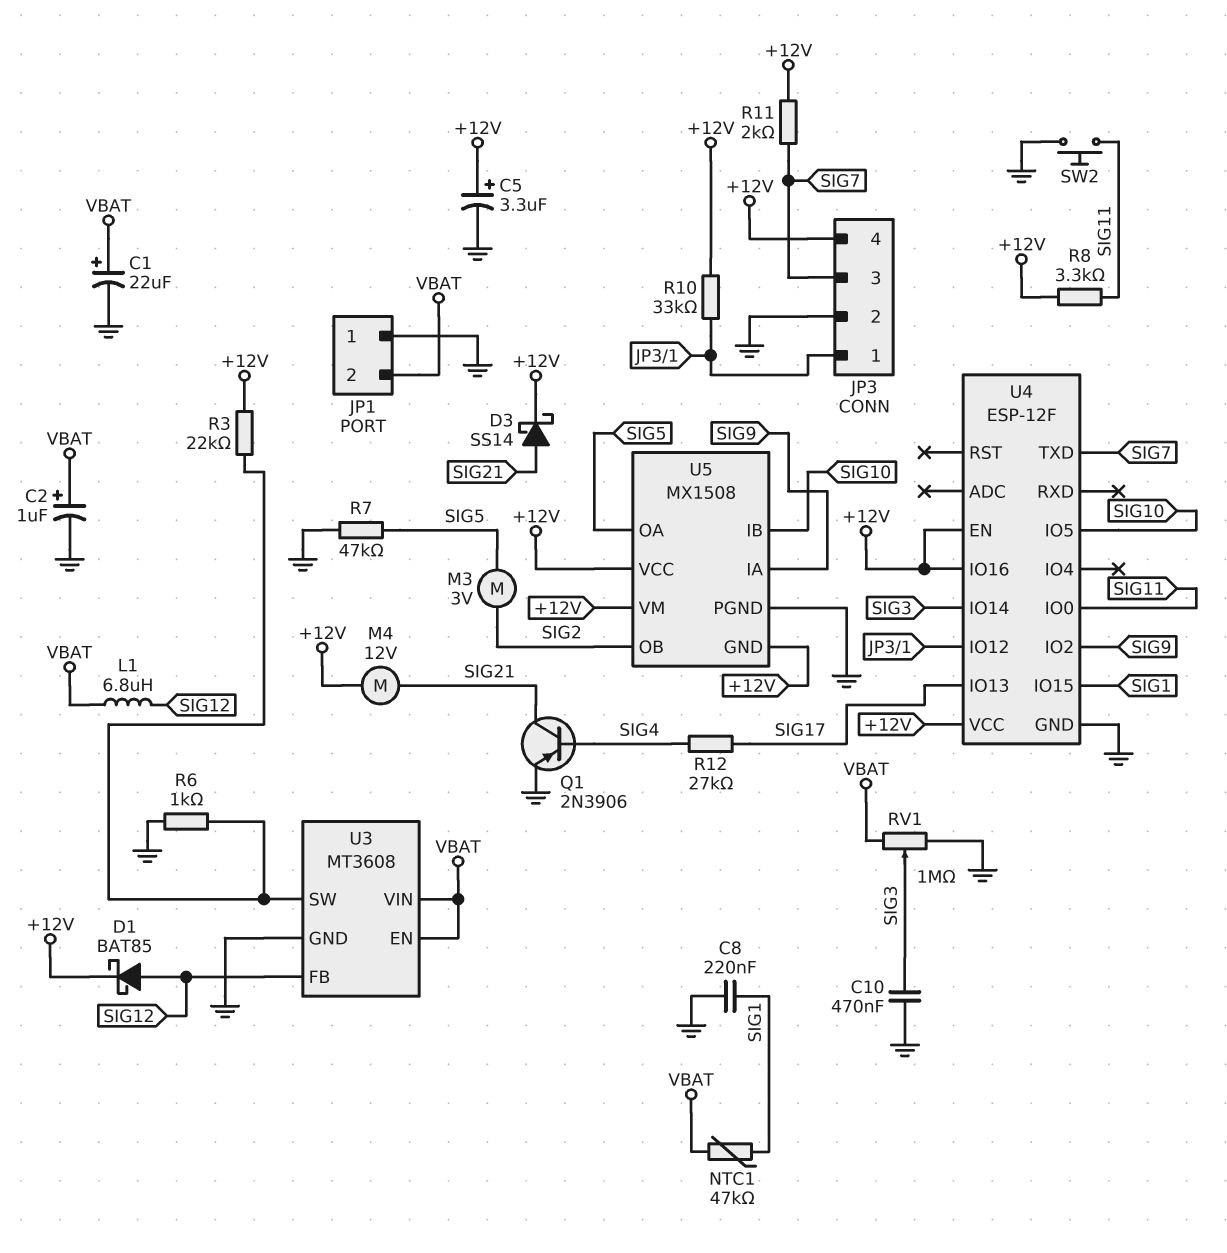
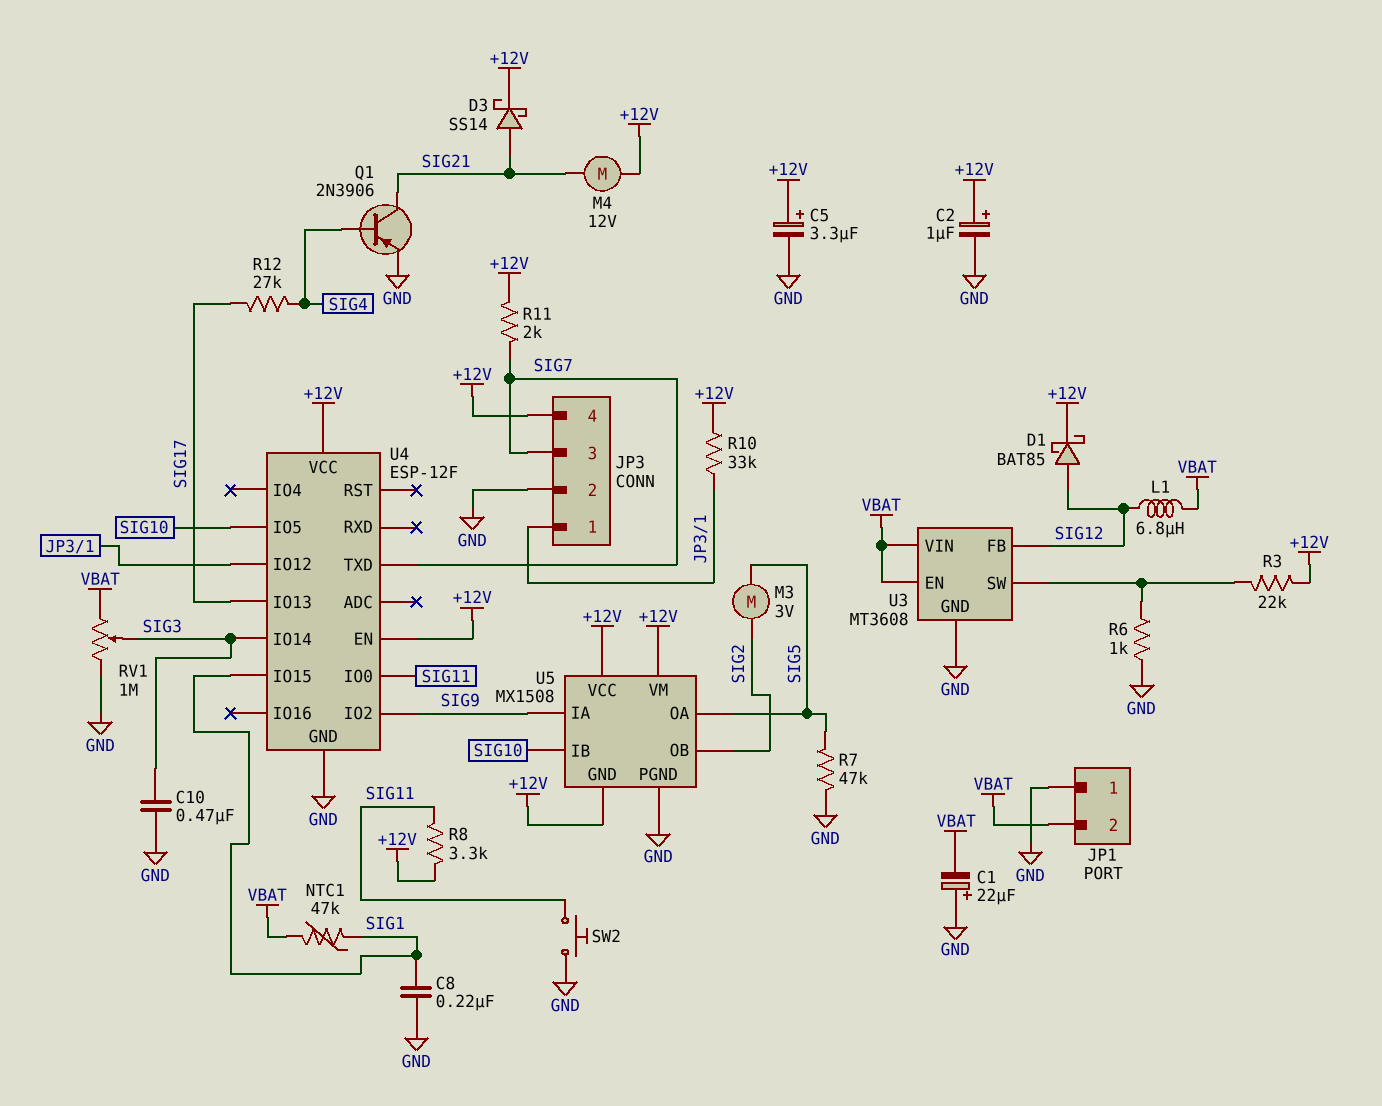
C1: 22uF (plus VBAT, minus GND) -> 22uF (plus GND, minus VBAT)
C2: 1uF (plus VBAT, minus GND) -> 1uF (plus +12V, minus GND)
U4 pin IO16: +12V -> none

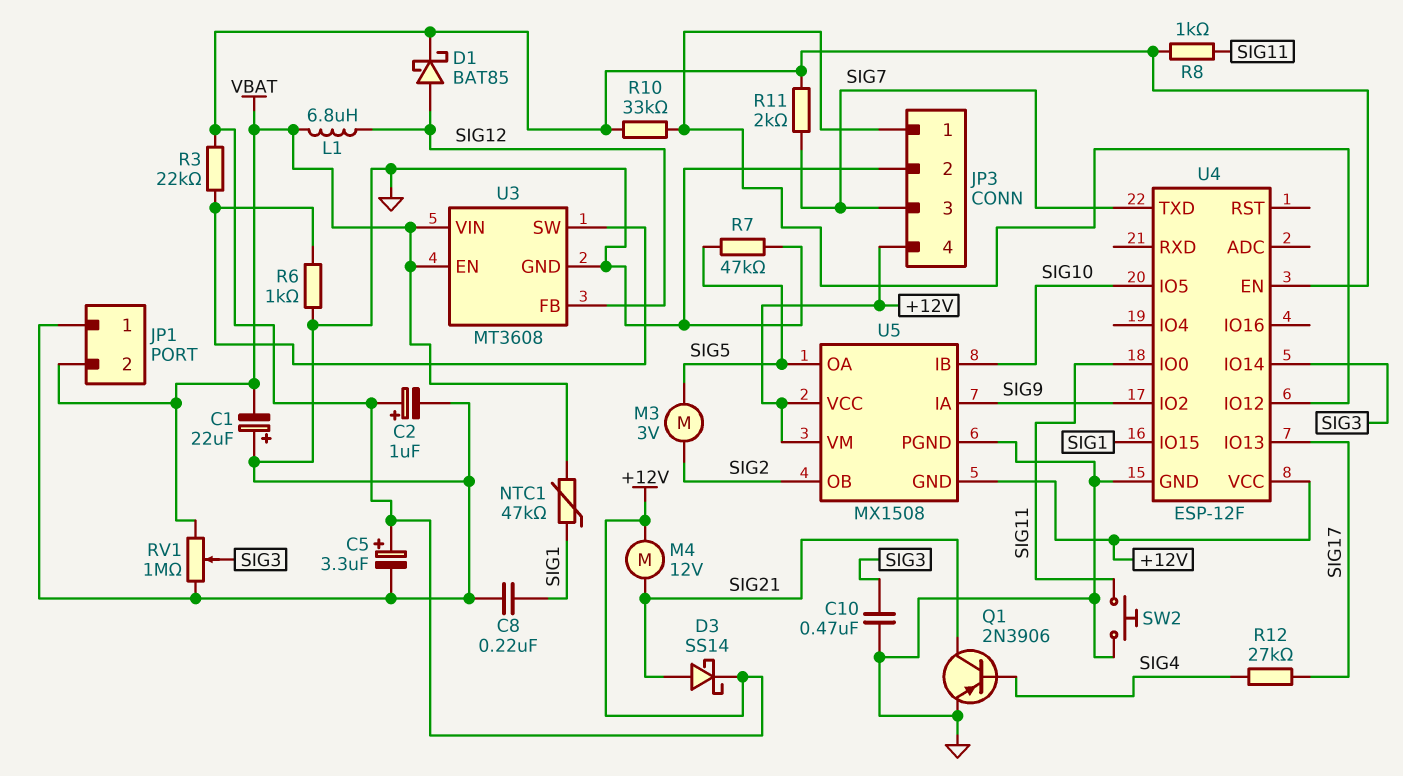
R8: 3.3k (+12V, SIG11) -> 1k (+12V, SIG11)

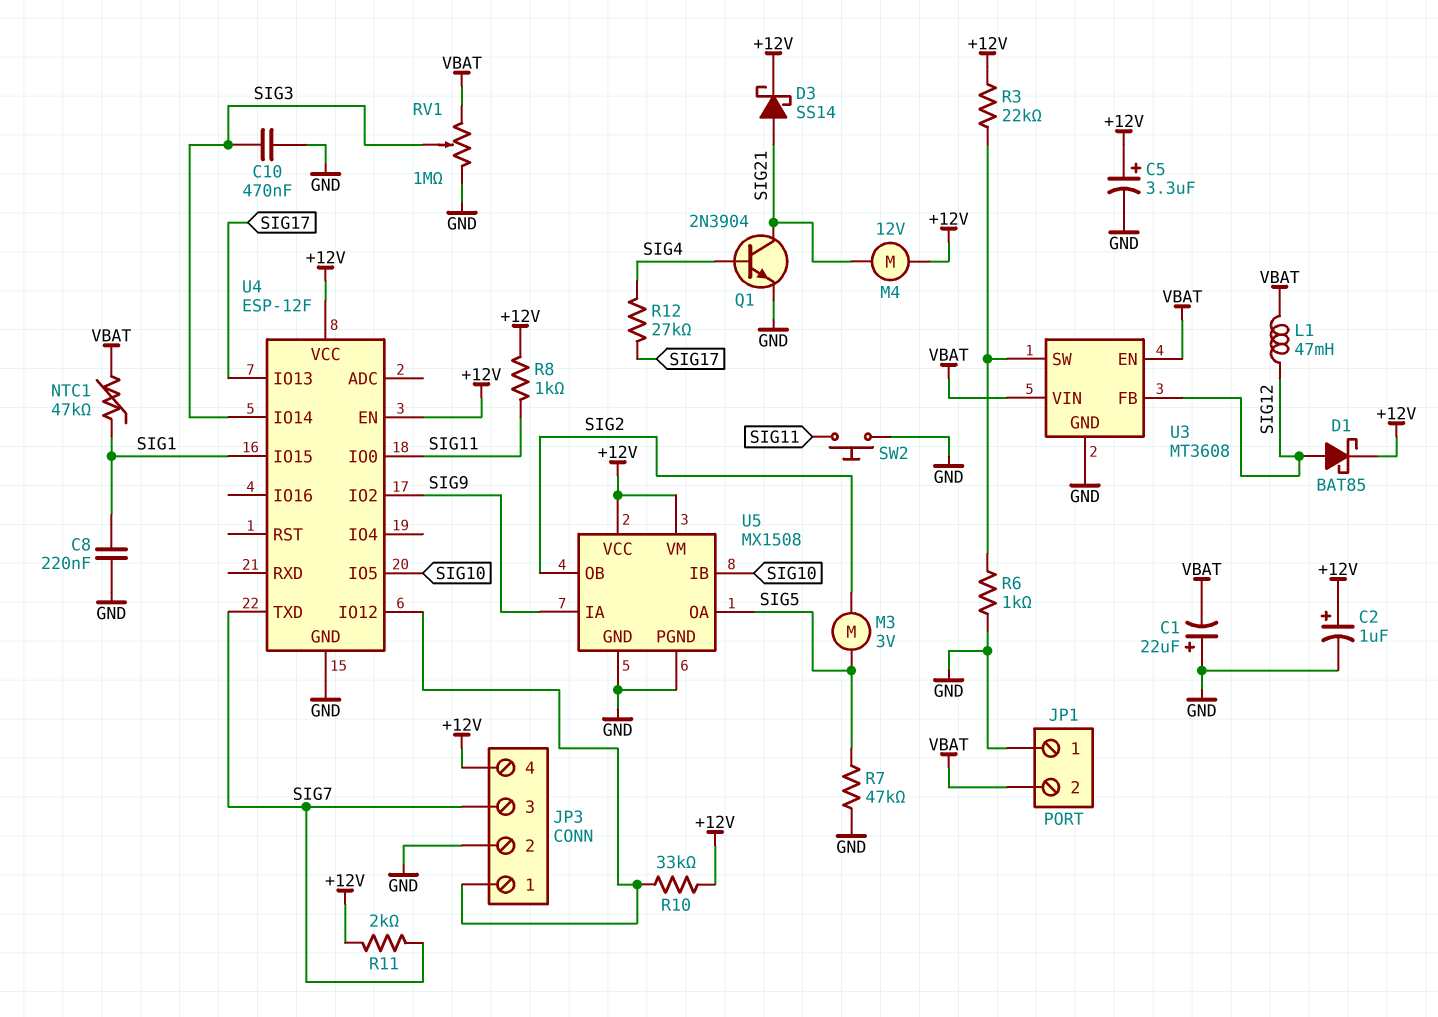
L1: 6.8uH (SIG12, VBAT) -> 47mH (SIG12, VBAT)
Q1: PNP 2N3906 (B SIG4, C SIG21, E GND) -> NPN 2N3904 (B SIG4, C SIG21, E GND)
U5 pin GND: +12V -> GND

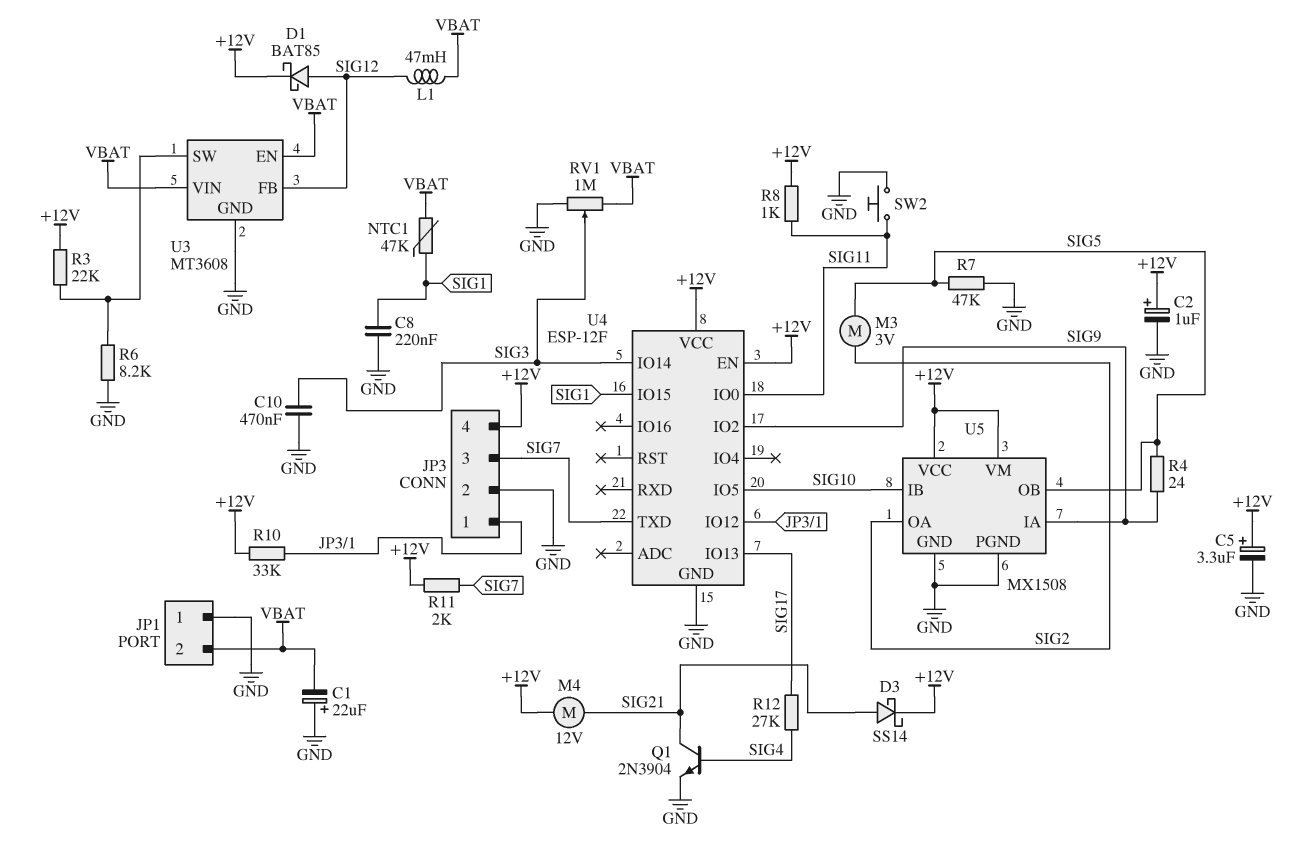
R4: none -> 24 (SIG5, SIG9)
R6: 1k (GND, U3/SW) -> 8.2k (GND, U3/SW)
U5 pin OA: SIG5 -> SIG2
U5 pin OB: SIG2 -> SIG5

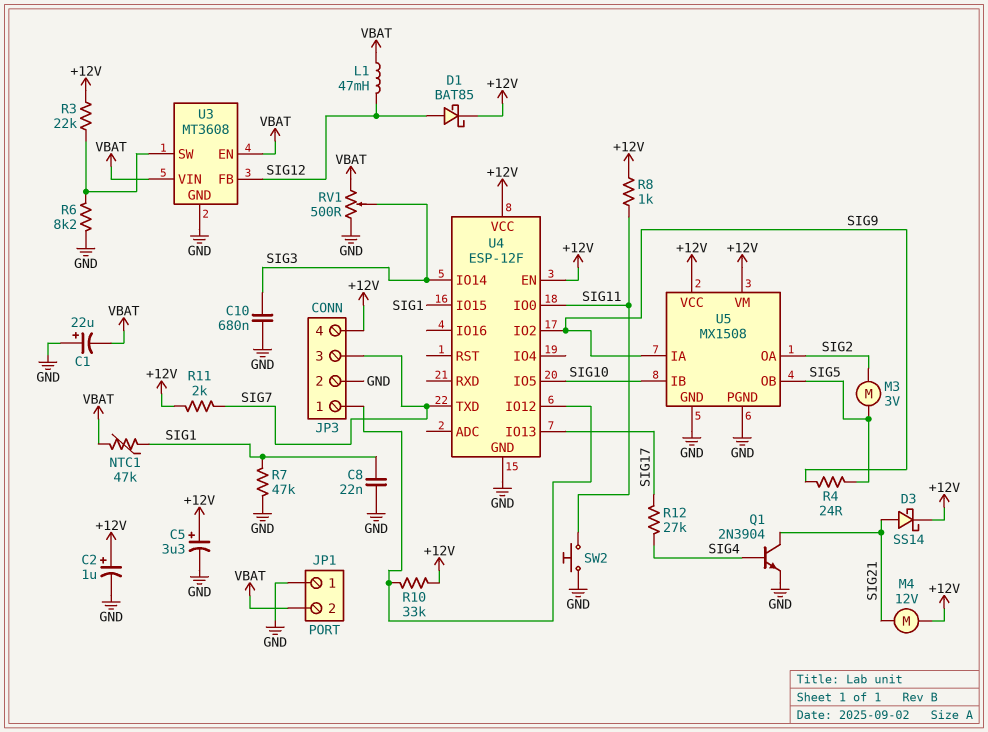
C8: 220nF (GND, SIG1) -> 22nF (GND, SIG1)
C10: 470nF (GND, SIG3) -> 680nF (GND, SIG3)
R7: 47k (GND, SIG5) -> 47k (GND, SIG1)
RV1: 1M (GND, VBAT, wiper SIG3) -> 500 (GND, VBAT, wiper SIG3)

